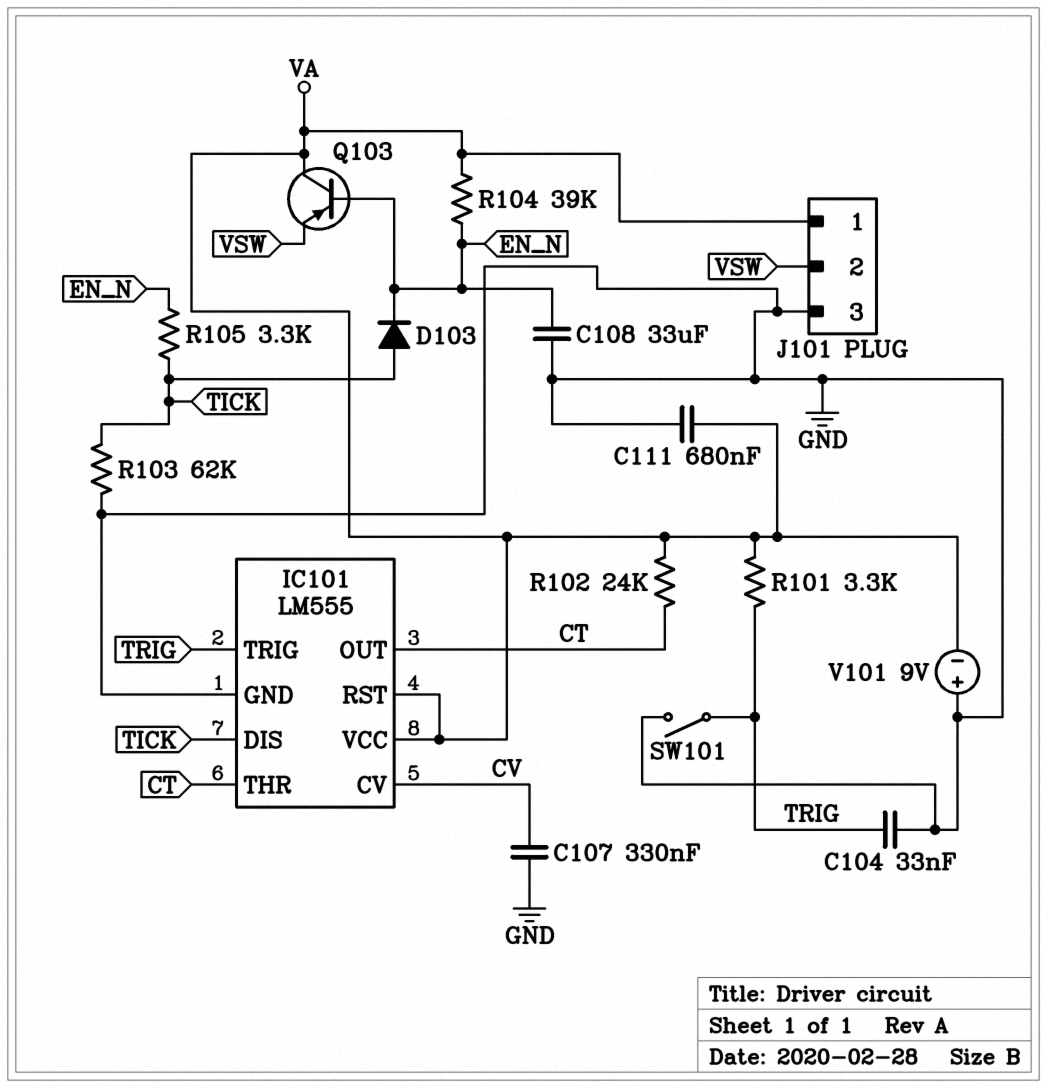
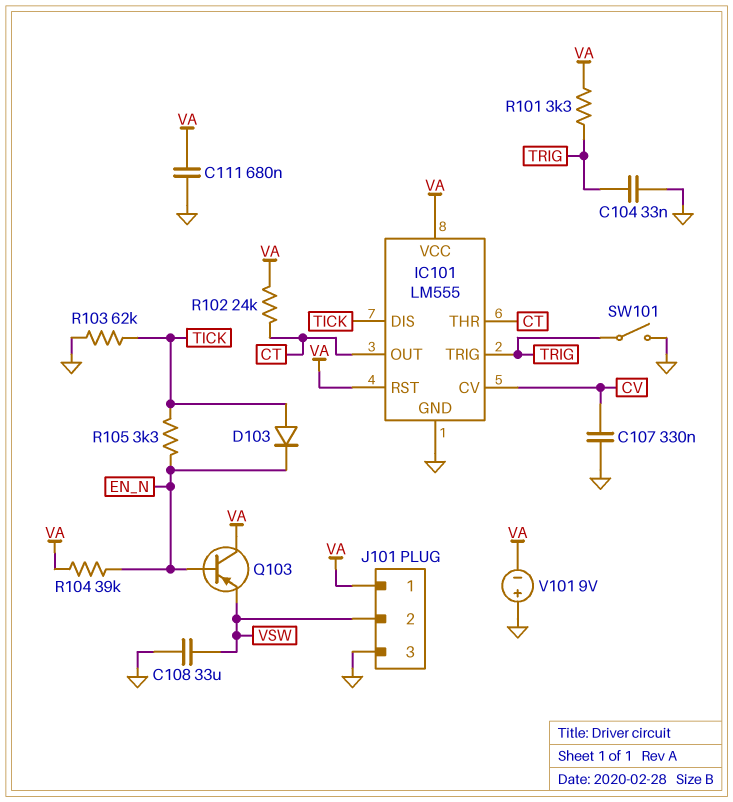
C108: 33uF (EN_N, GND) -> 33uF (GND, VSW)

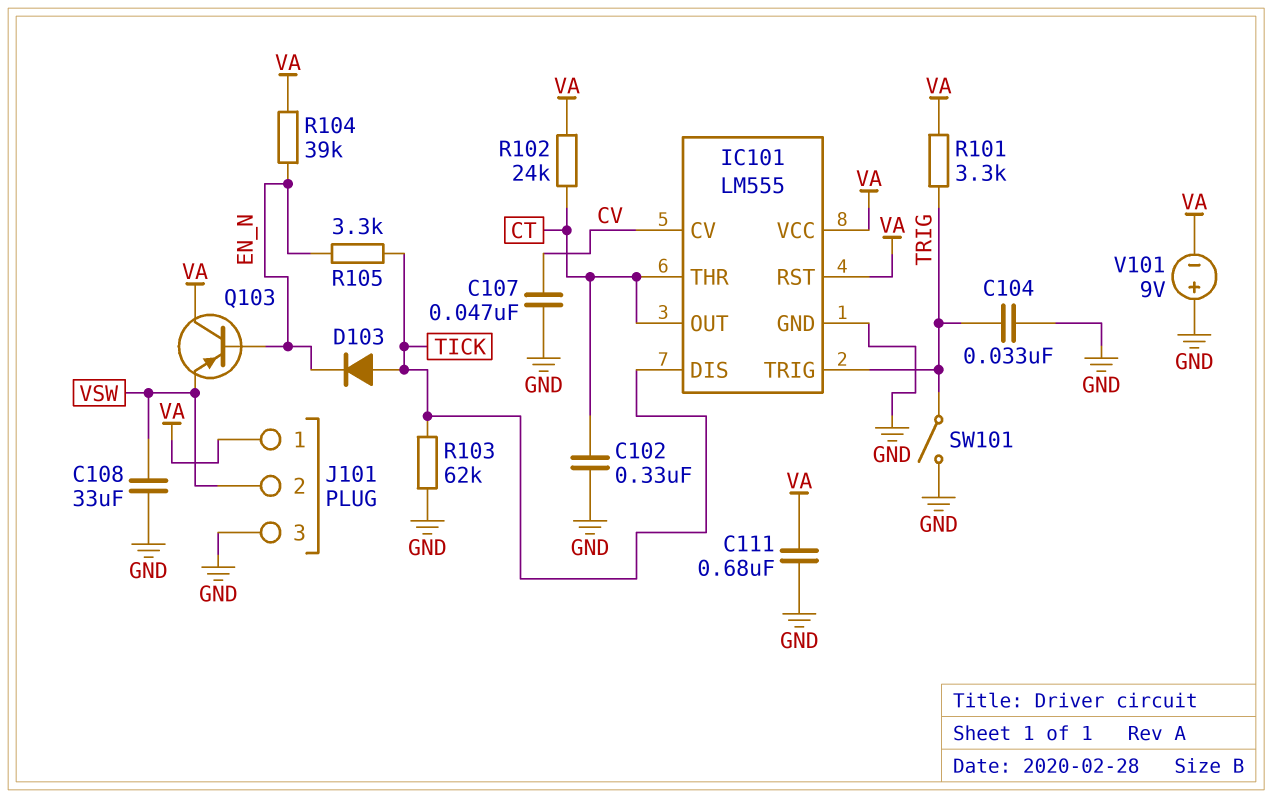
C102: none -> 330nF (CT, GND)
C107: 330nF (CV, GND) -> 47nF (CV, GND)

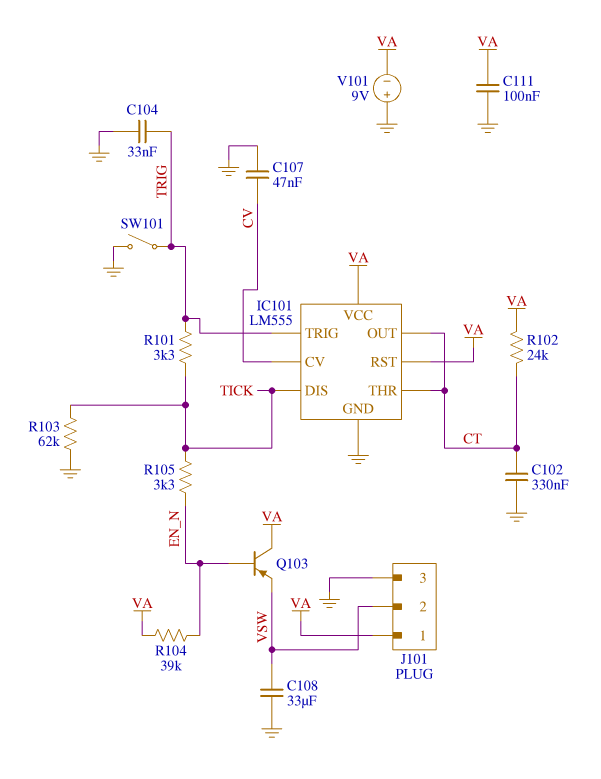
C111: 680nF (GND, VA) -> 100nF (GND, VA)
D103: diode (A TICK, K EN_N) -> none
R101: 3.3k (TRIG, VA) -> 3.3k (TICK, TRIG)

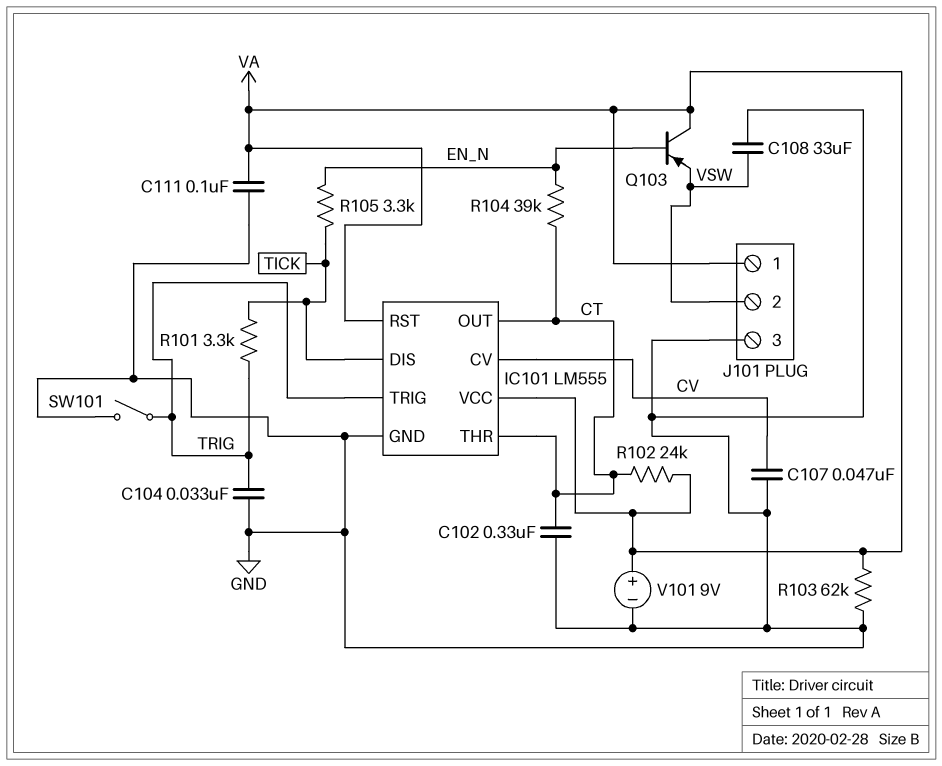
R103: 62k (GND, TICK) -> 62k (GND, VA)
R104: 39k (EN_N, VA) -> 39k (CT, EN_N)
V101: 9V (plus GND, minus VA) -> 9V (plus VA, minus GND)

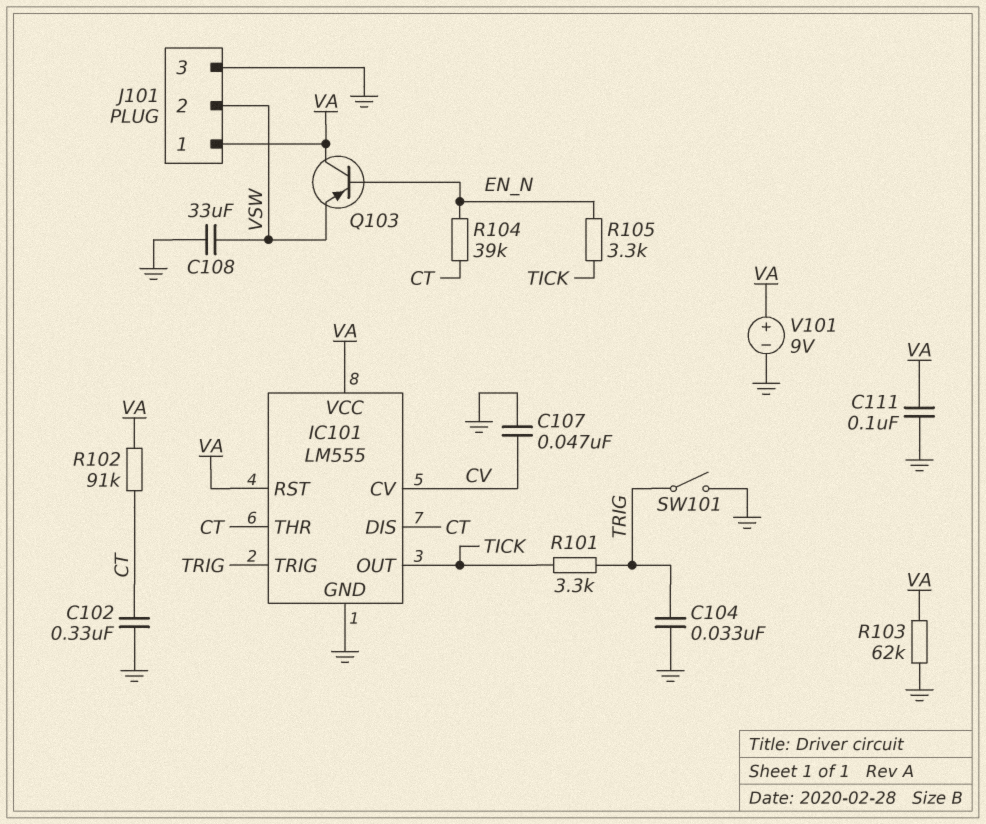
IC101 pin DIS: TICK -> CT
IC101 pin OUT: CT -> TICK
R102: 24k (CT, VA) -> 91k (CT, VA)

